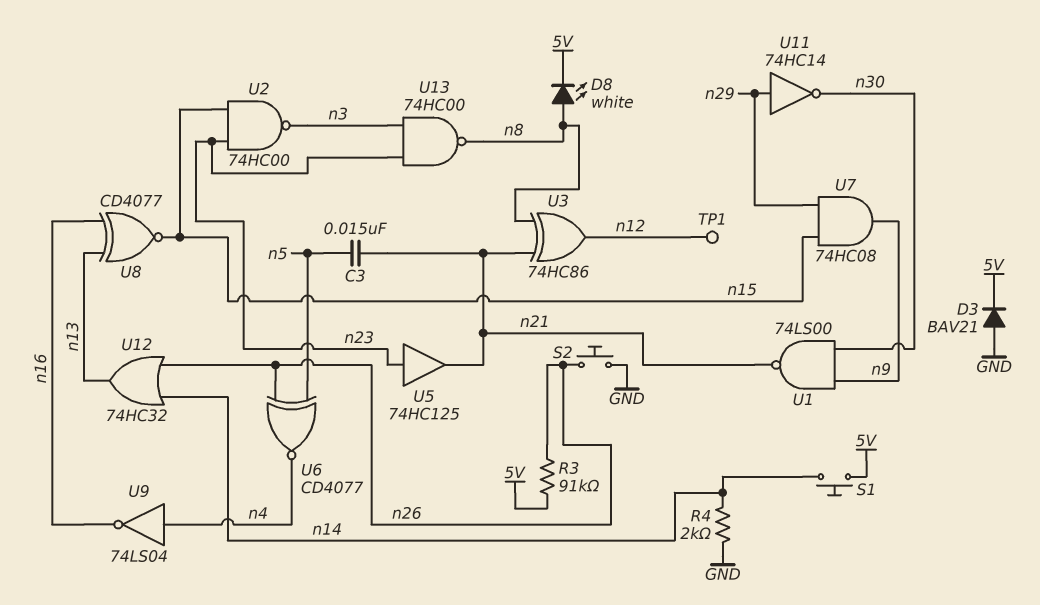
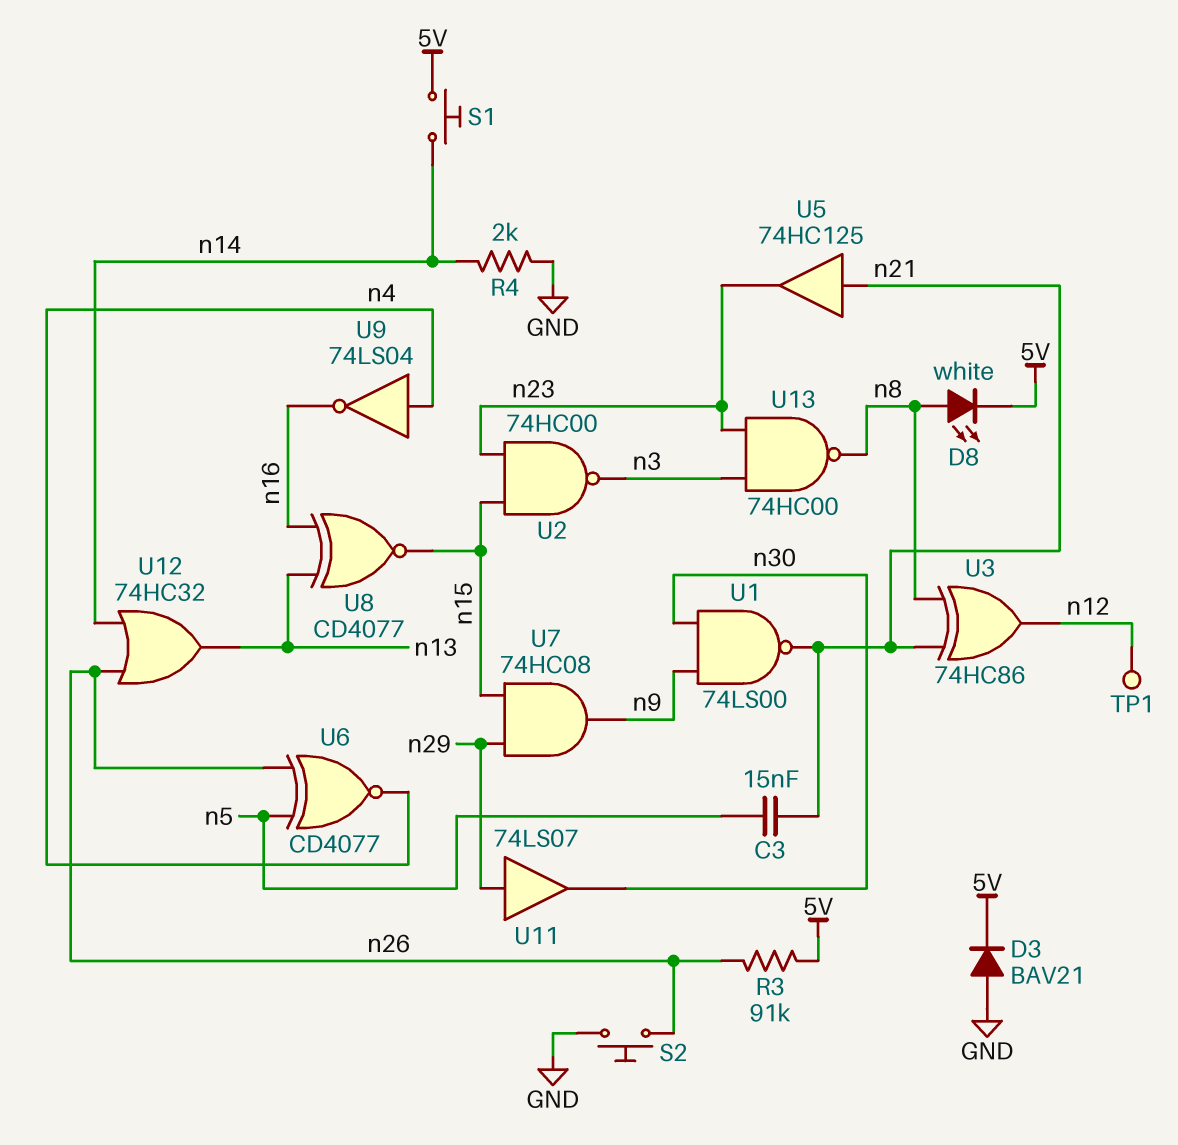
U5: buffer 74HC125 (in n23, out n21) -> buffer 74HC125 (in n21, out n23)
U11: NOT 74HC14 (in n29, out n30) -> buffer 74LS07 (in n29, out n30)

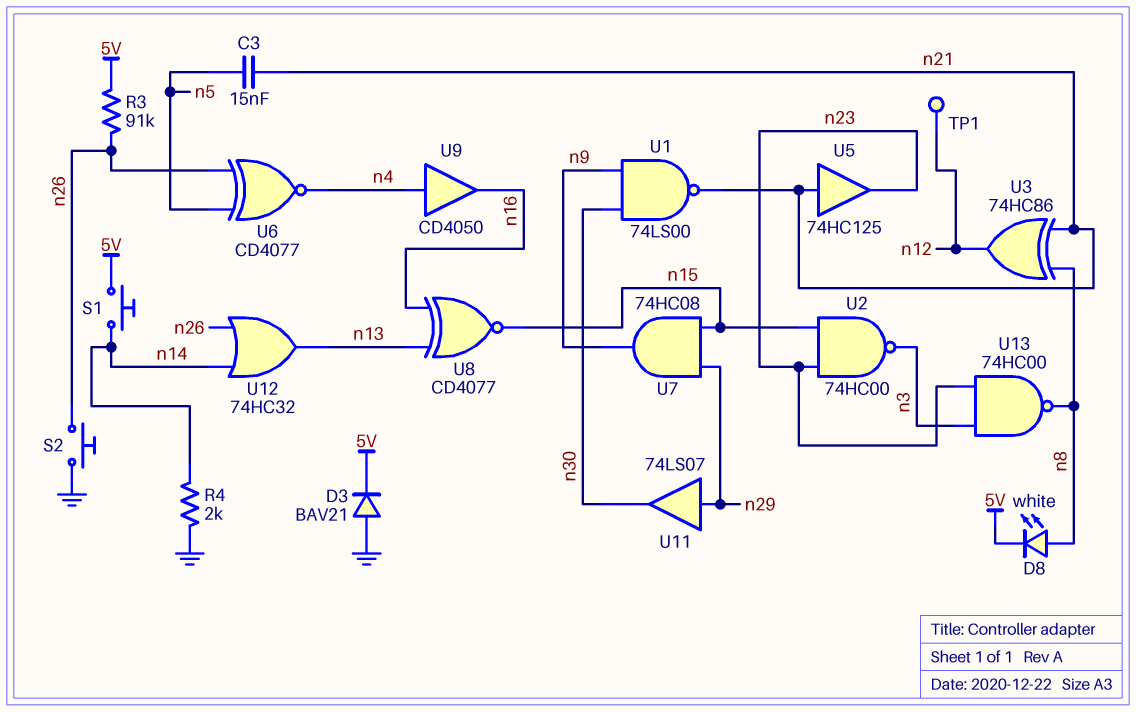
U9: NOT 74LS04 (in n4, out n16) -> buffer CD4050 (in n4, out n16)

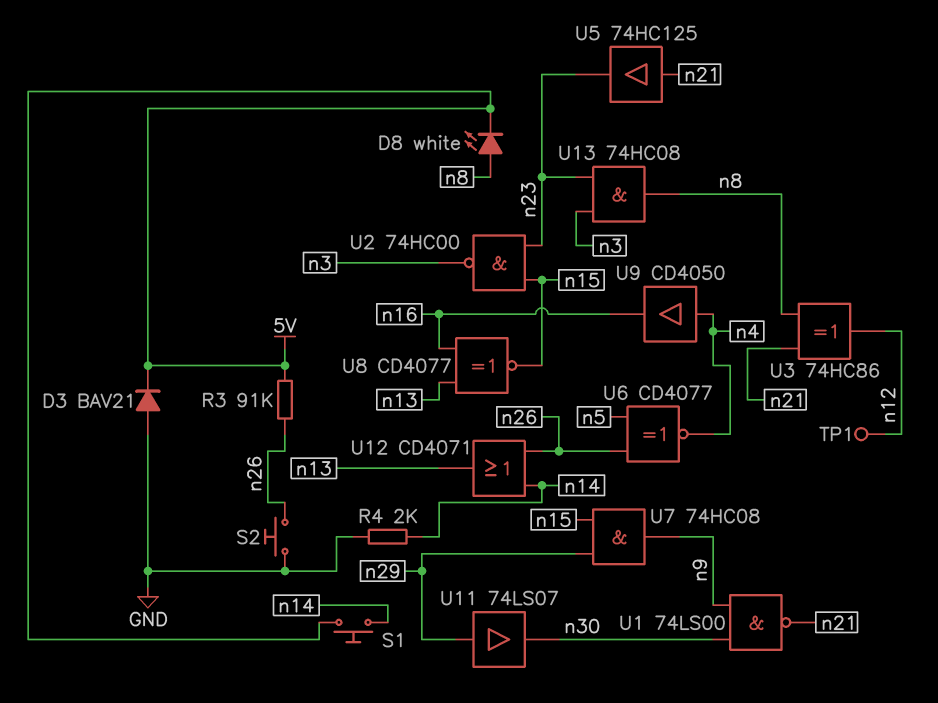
C3: 15nF (n5, n21) -> none
U12: OR 74HC32 (in n14, in n26, out n13) -> OR CD4071 (in n14, in n26, out n13)
U13: NAND 74HC00 (in n3, in n23, out n8) -> AND 74HC08 (in n3, in n23, out n8)

